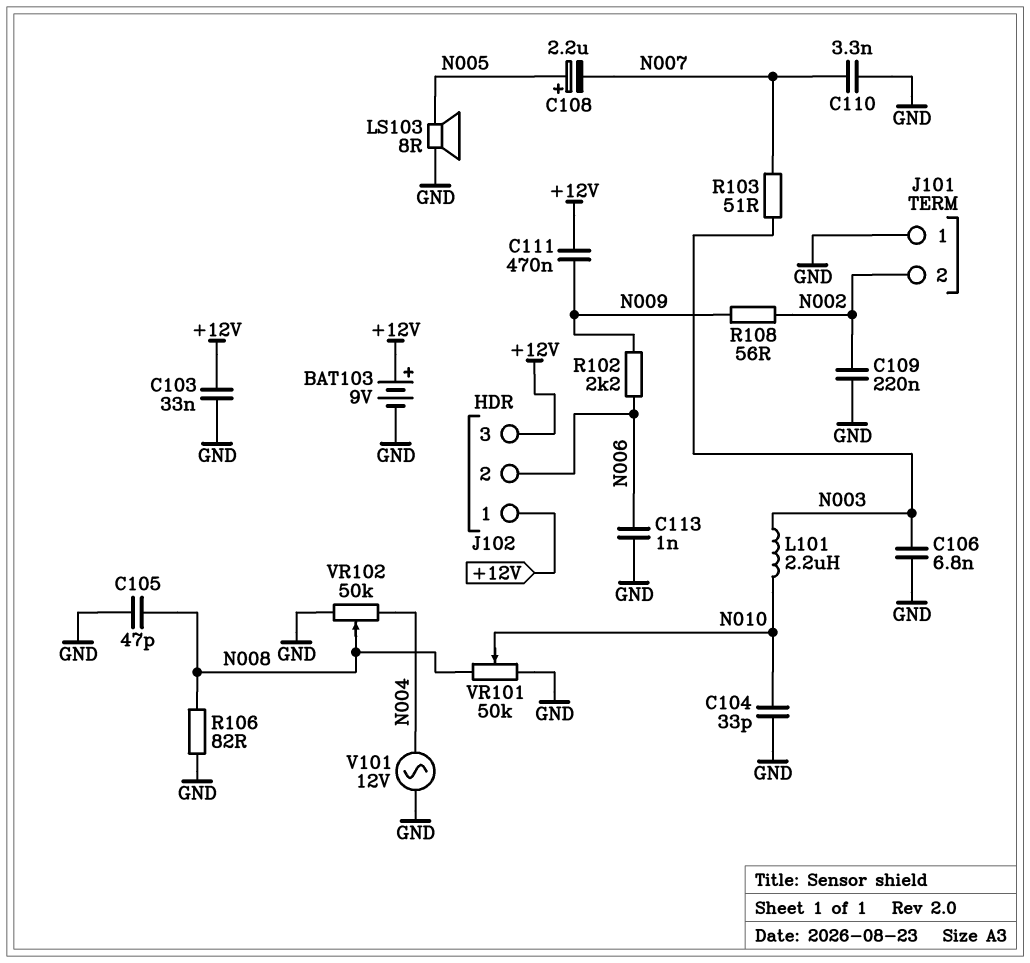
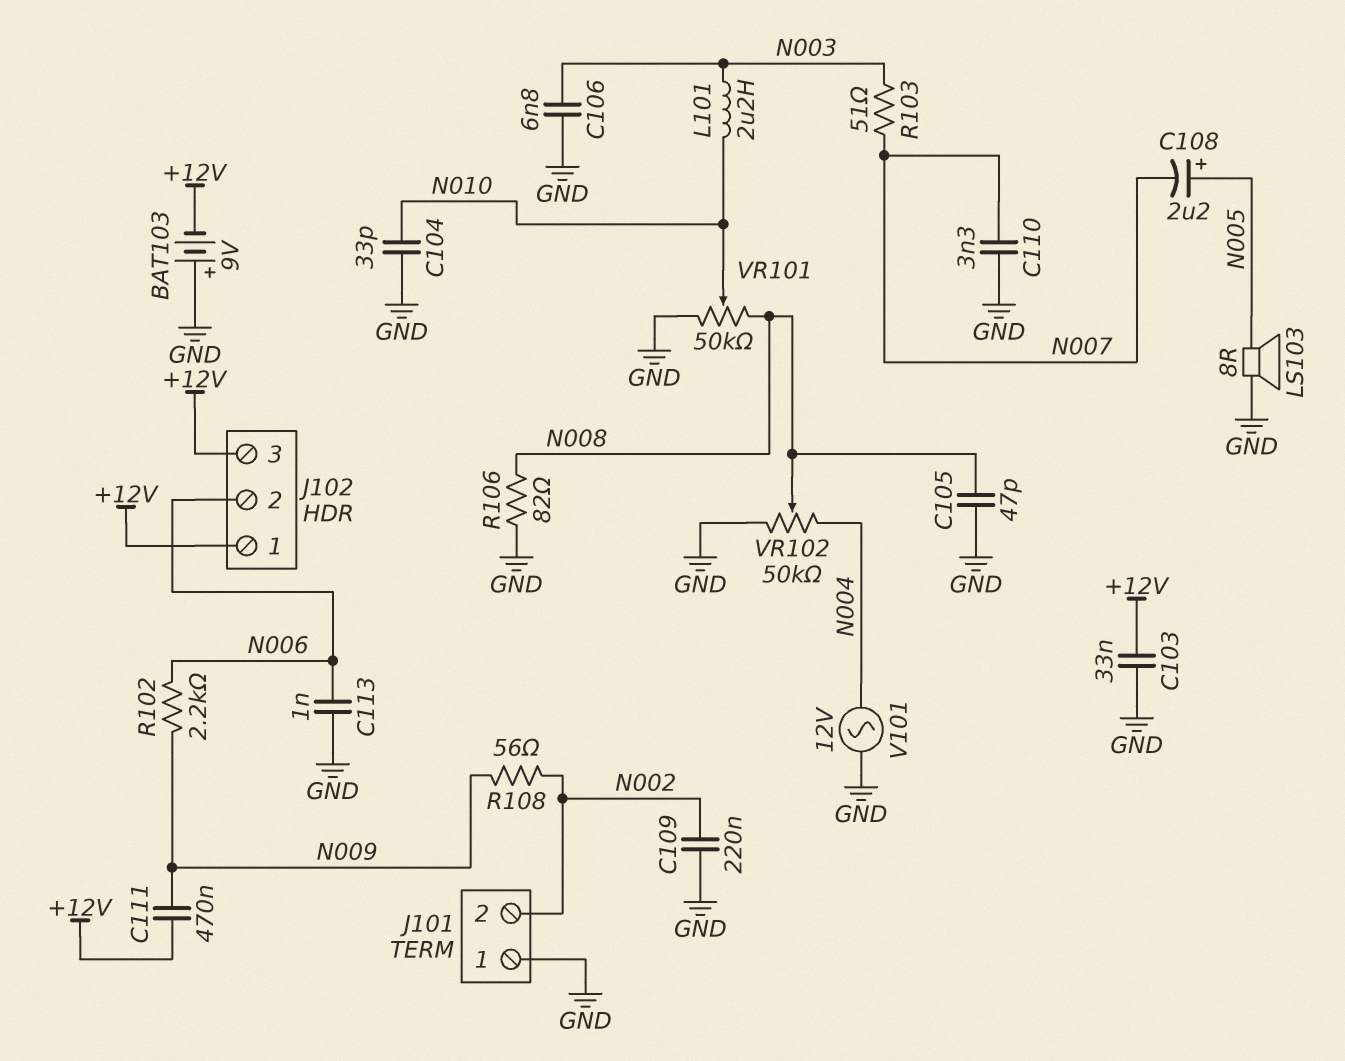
BAT103: 9V (plus +12V, minus GND) -> 9V (plus GND, minus +12V)

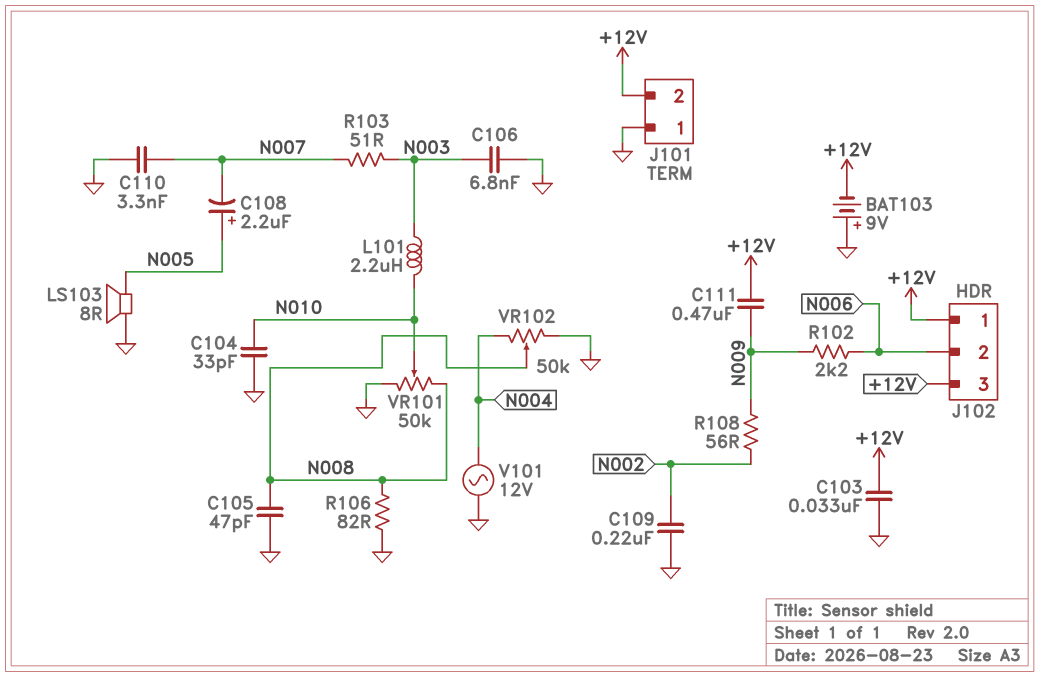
C113: 1nF (GND, N006) -> none
J101 pin 2: N002 -> +12V

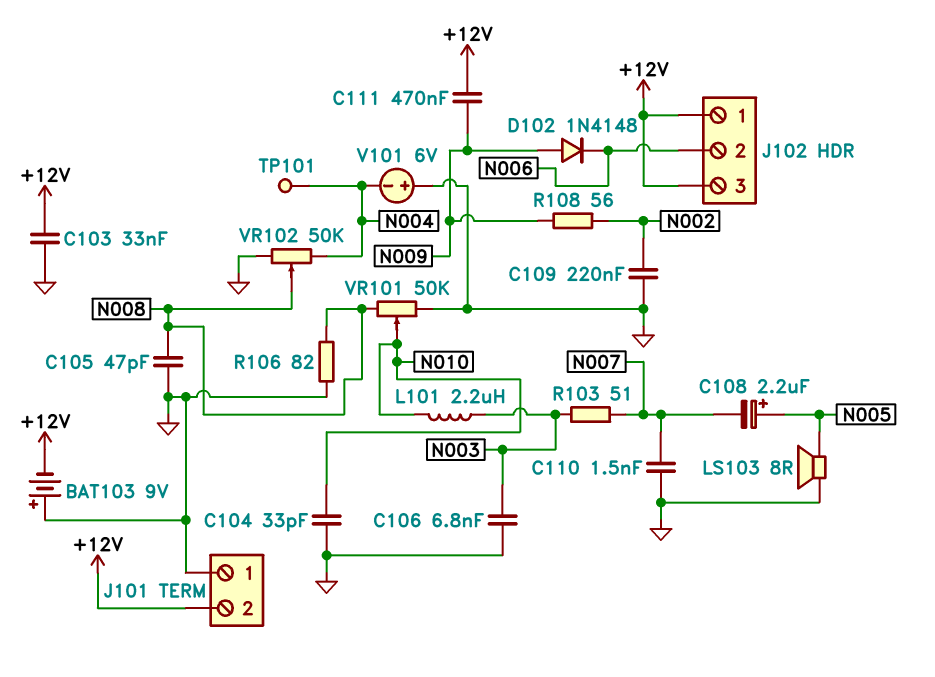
C110: 3.3nF (GND, N007) -> 1.5nF (GND, N007)
D102: none -> diode 1N4148 (A N009, K N006)
R102: 2.2k (N006, N009) -> none
TP101: none -> test point (N004)
V101: AC 12V (GND, N004) -> 6V (plus GND, minus N004)

